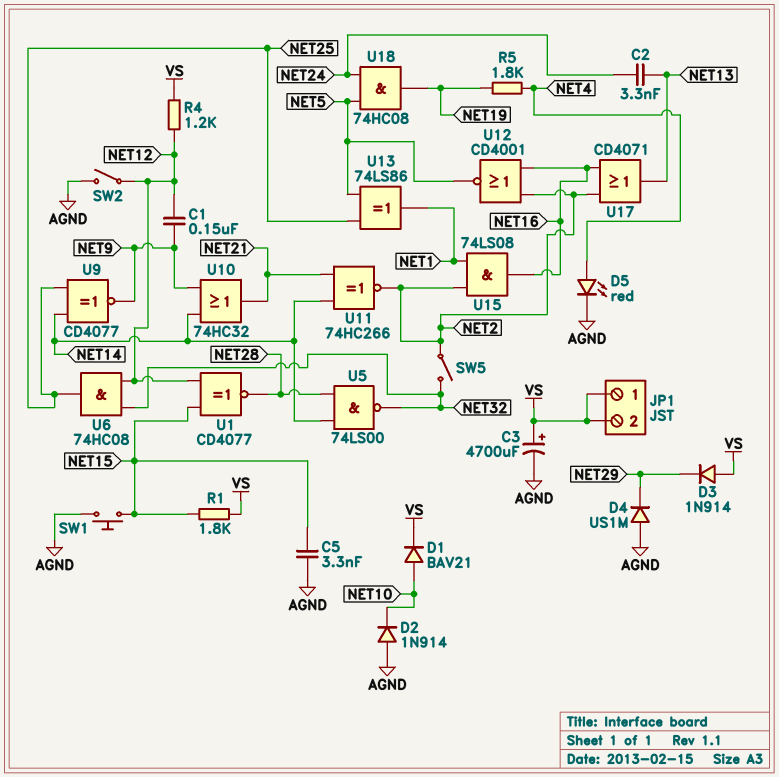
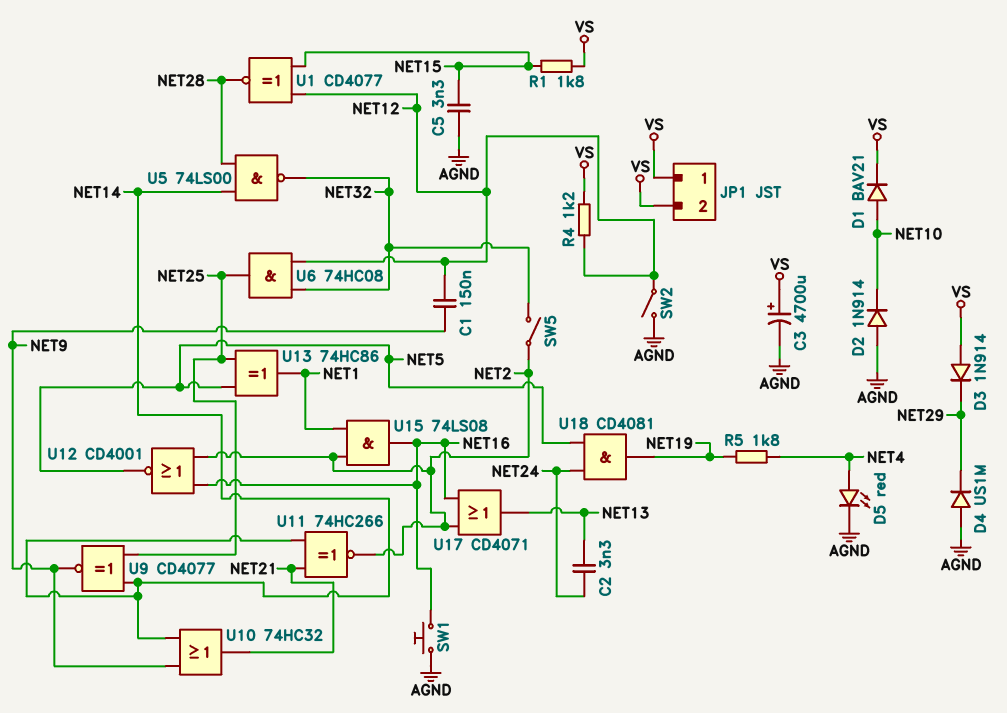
SW1: button (AGND, NET15) -> button (AGND, NET16)
U13: XOR 74LS86 (in NET5, in NET25, out NET1) -> XOR 74HC86 (in NET5, in NET25, out NET1)
U18: AND 74HC08 (in NET5, in NET24, out NET19) -> AND CD4081 (in NET5, in NET24, out NET19)

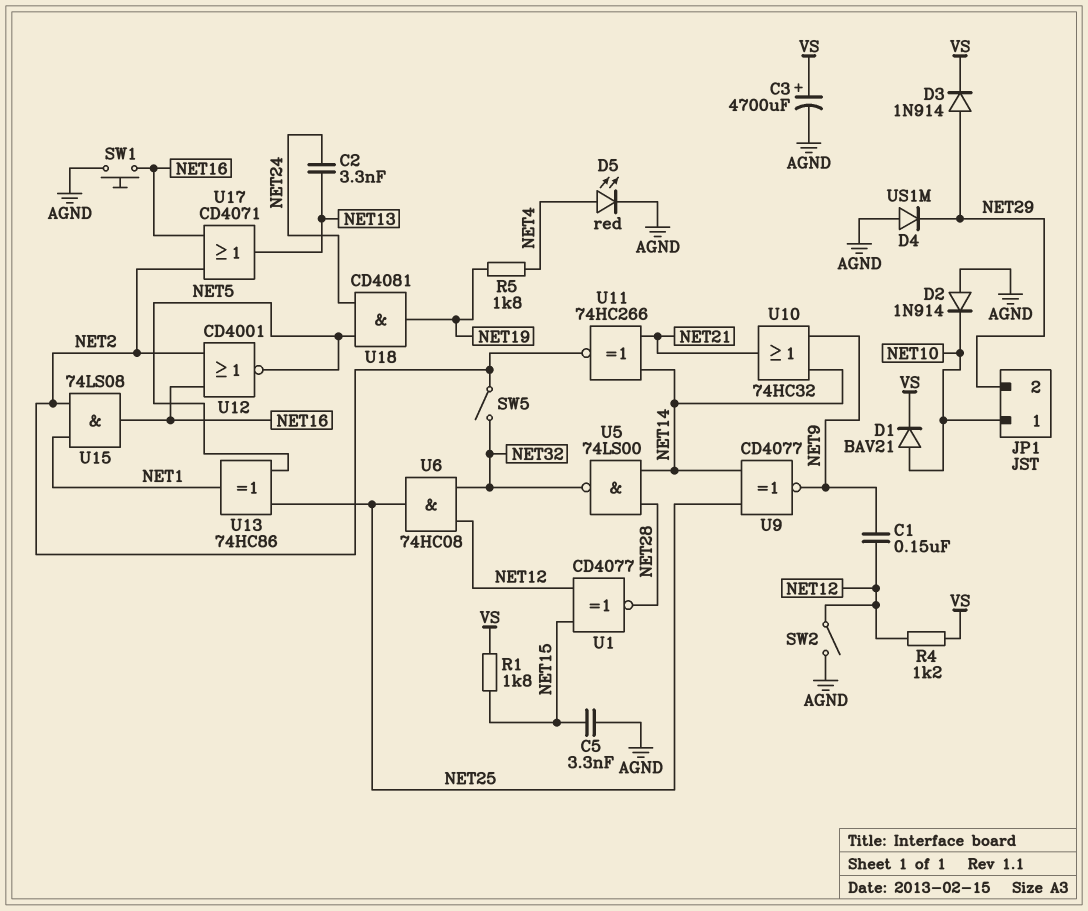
D3: diode 1N914 (A VS, K NET29) -> diode 1N914 (A NET29, K VS)
JP1 pin 1: VS -> NET10
JP1 pin 2: VS -> NET29

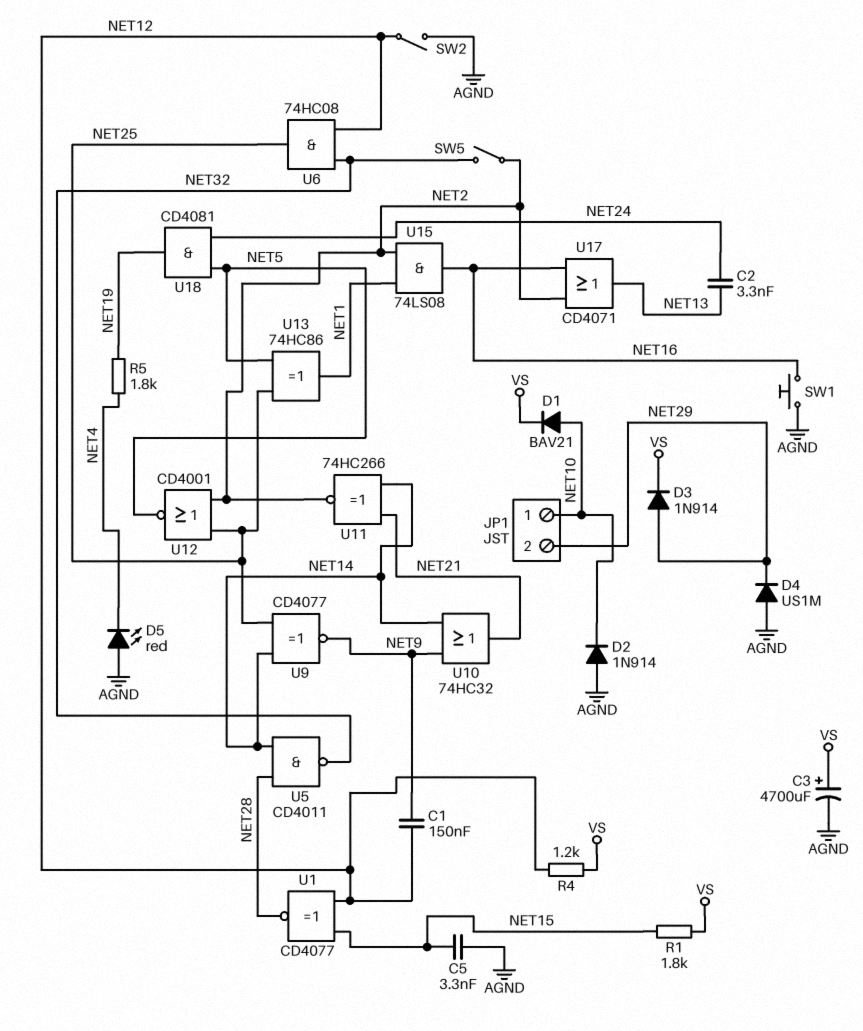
D5: LED red (A NET4, K AGND) -> LED red (A AGND, K NET4)
U5: NAND 74LS00 (in NET14, in NET28, out NET32) -> NAND CD4011 (in NET14, in NET28, out NET32)
U12: NOR CD4001 (in NET2, in NET16, out NET5) -> NOR CD4001 (in NET2, in NET25, out NET5)

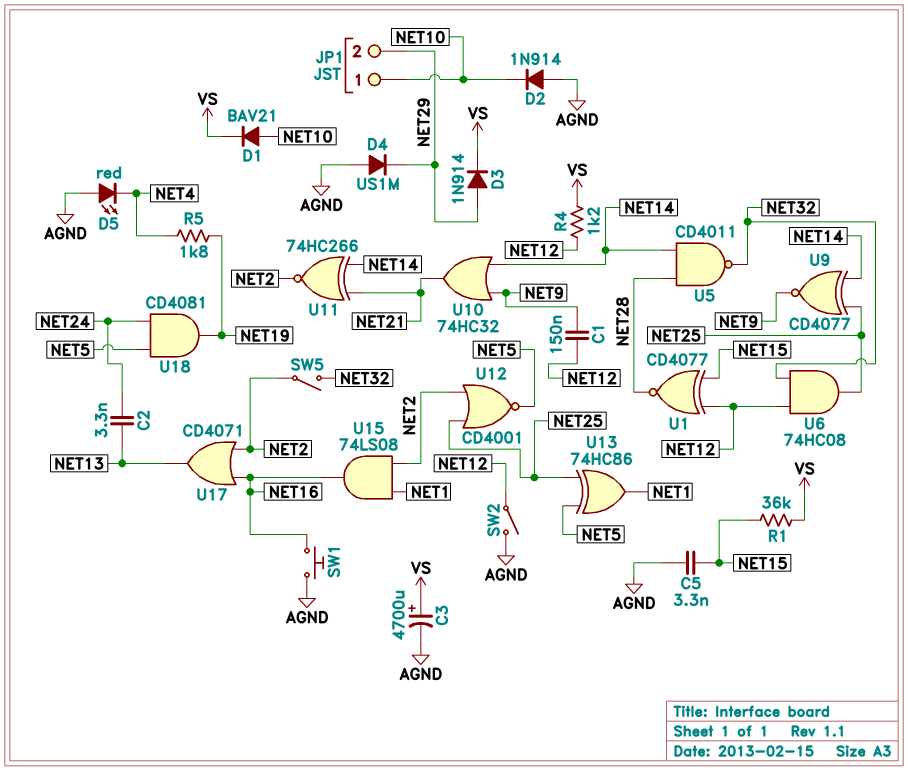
R1: 1.8k (NET15, VS) -> 36k (NET15, VS)

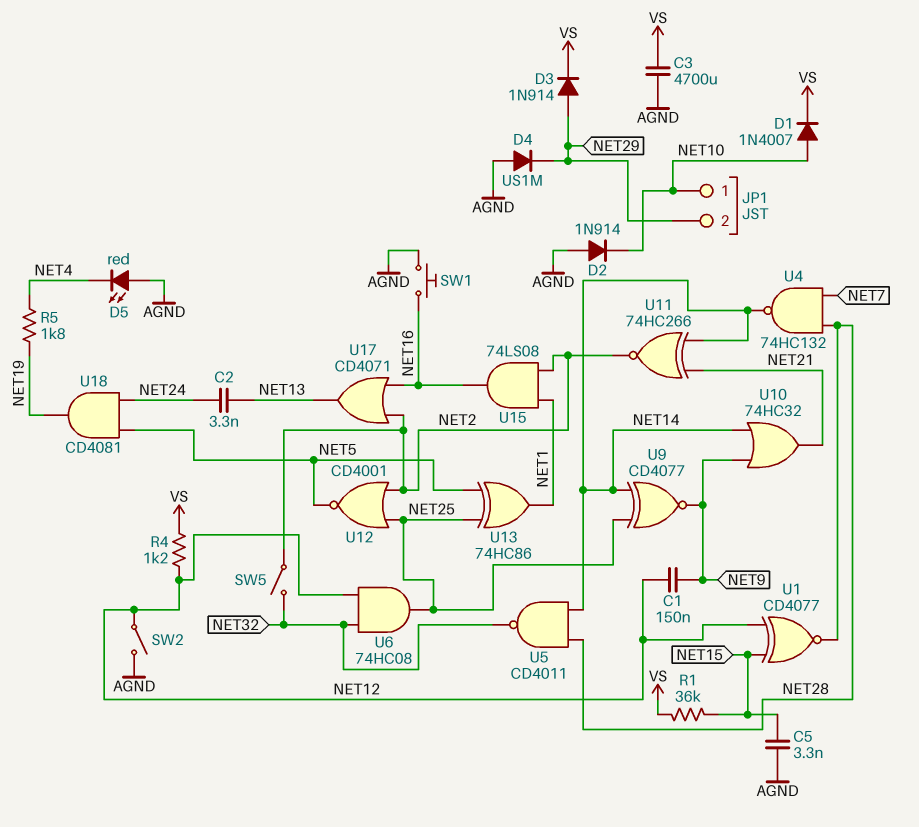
C3: 4700uF (plus VS, minus AGND) -> 4700uF (AGND, VS)
D1: diode BAV21 (A NET10, K VS) -> diode 1N4007 (A NET10, K VS)
U4: none -> NAND 74HC132 (in NET7, in NET28, out NET14)

